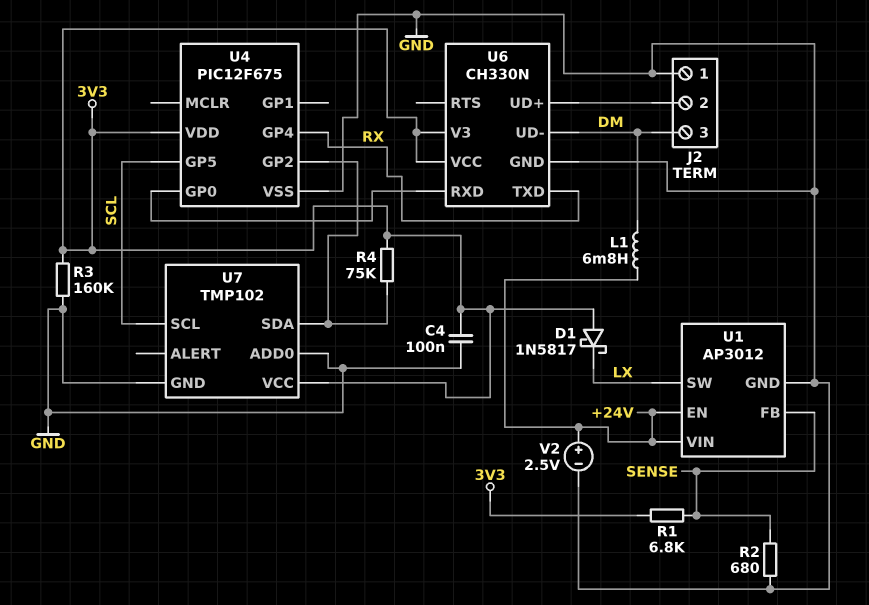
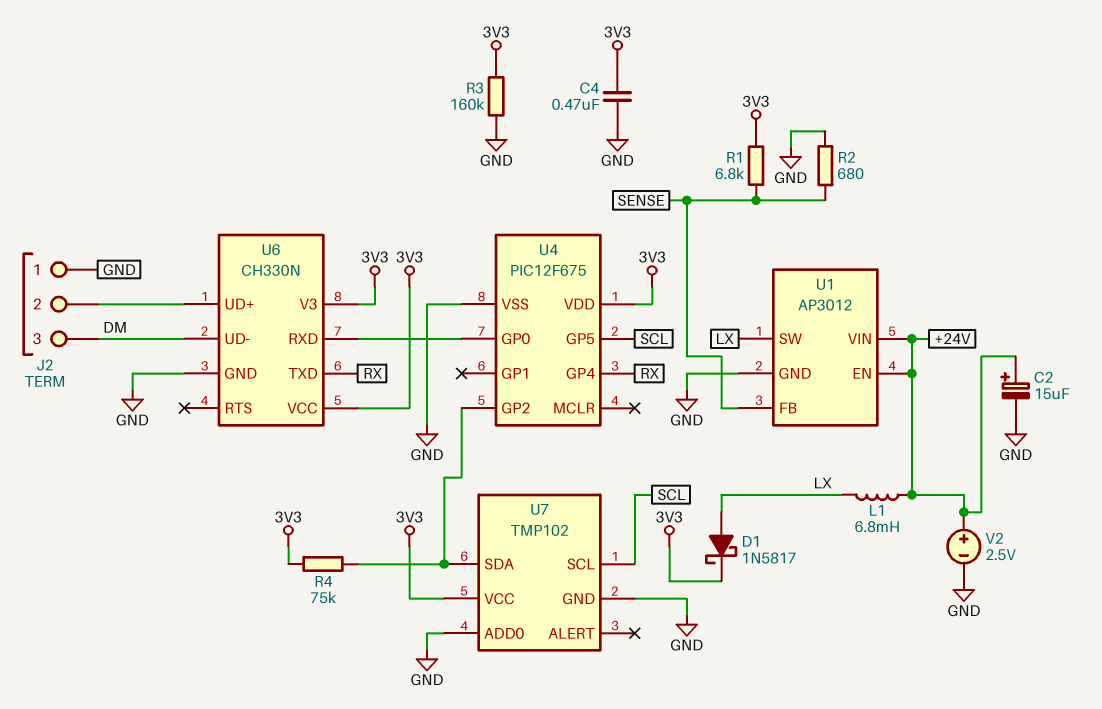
C2: none -> 15uF (plus +24V, minus GND)
C4: 100nF (3V3, GND) -> 470nF (3V3, GND)
D1: schottky 1N5817 (A 3V3, K LX) -> schottky 1N5817 (A LX, K 3V3)
L1: 6.8mH (+24V, DM) -> 6.8mH (+24V, LX)

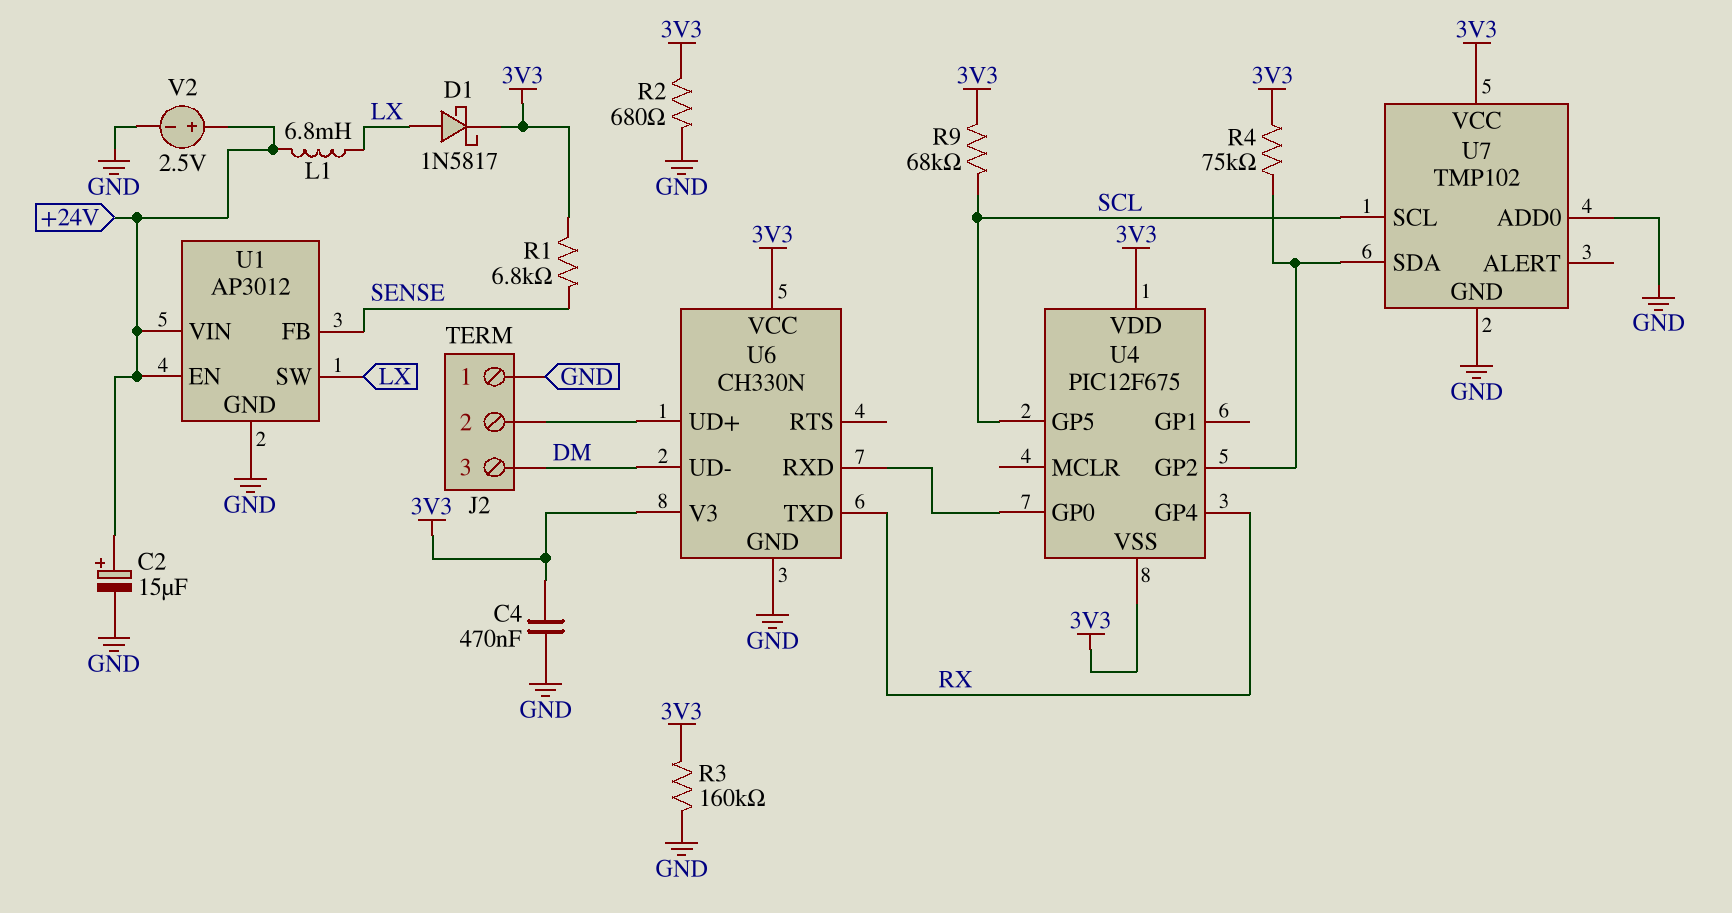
R2: 680 (GND, SENSE) -> 680 (3V3, GND)
R9: none -> 68k (3V3, SCL)
U4 pin VSS: GND -> 3V3

